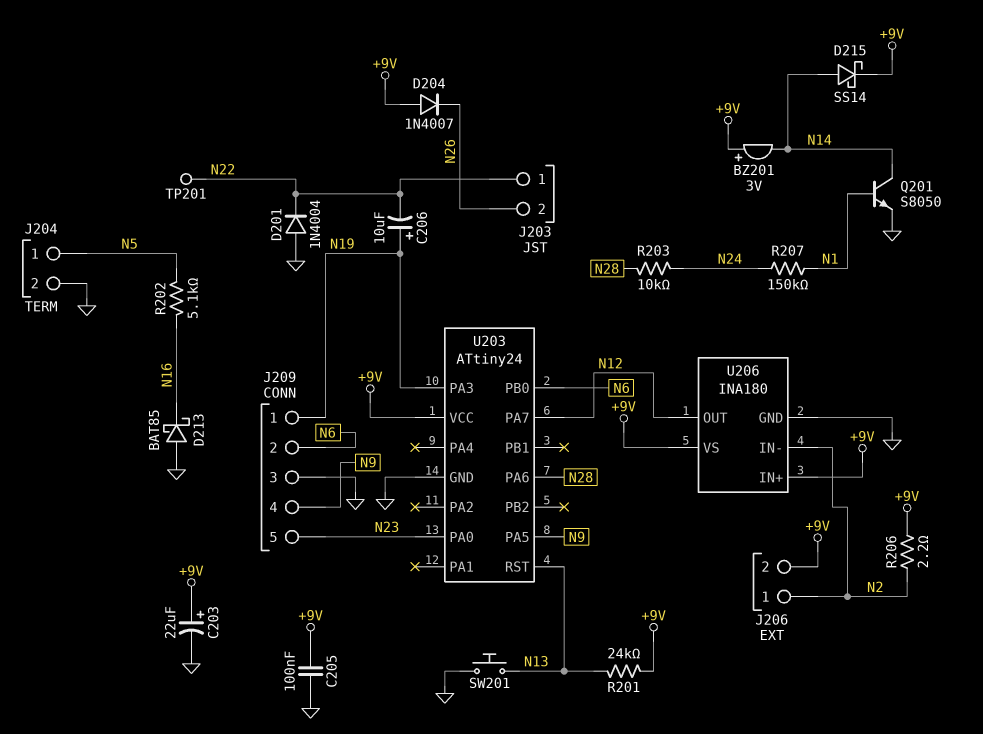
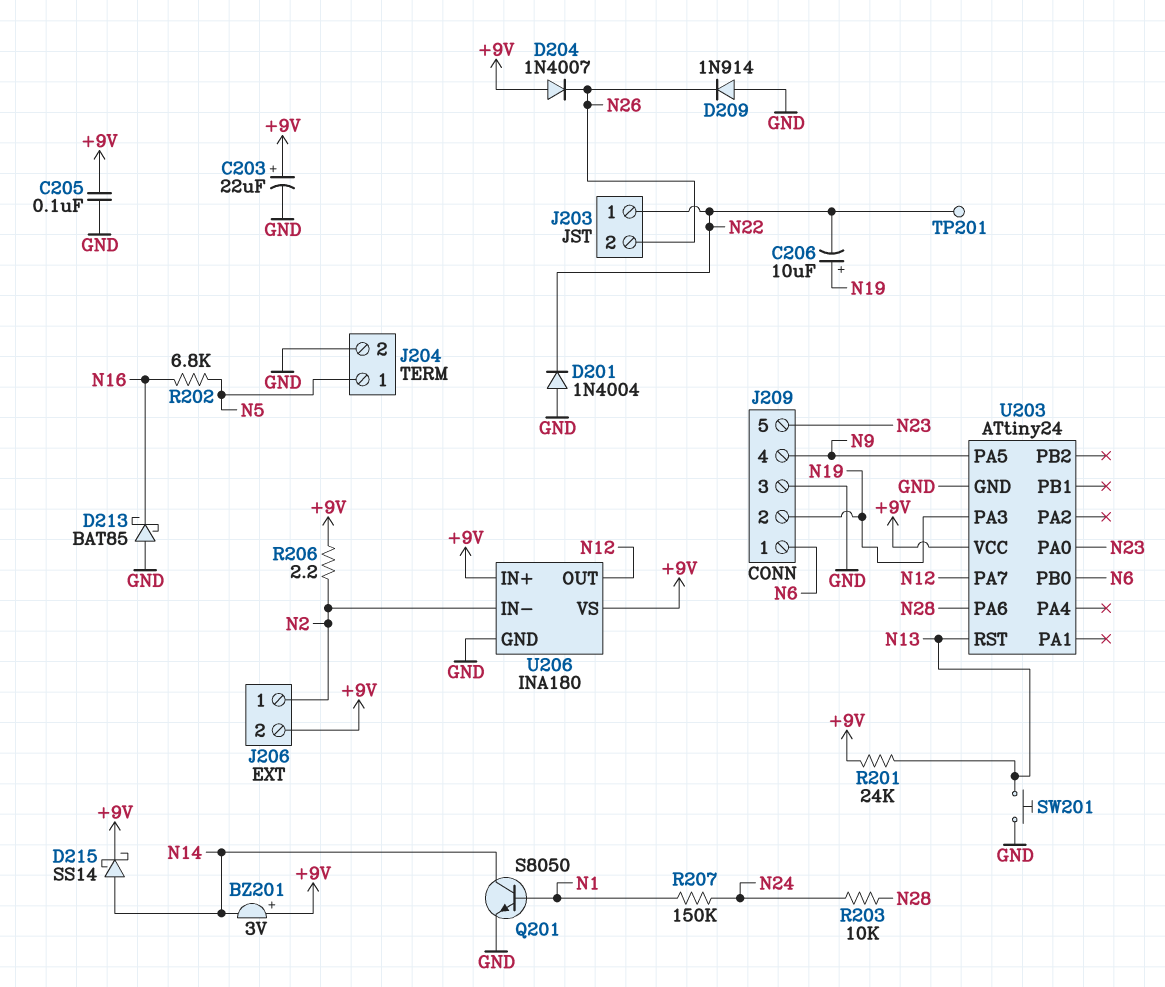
D209: none -> diode 1N914 (A GND, K N26)
J209 pin 1: N19 -> N6
J209 pin 2: N6 -> N19
R202: 5.1k (N5, N16) -> 6.8k (N5, N16)

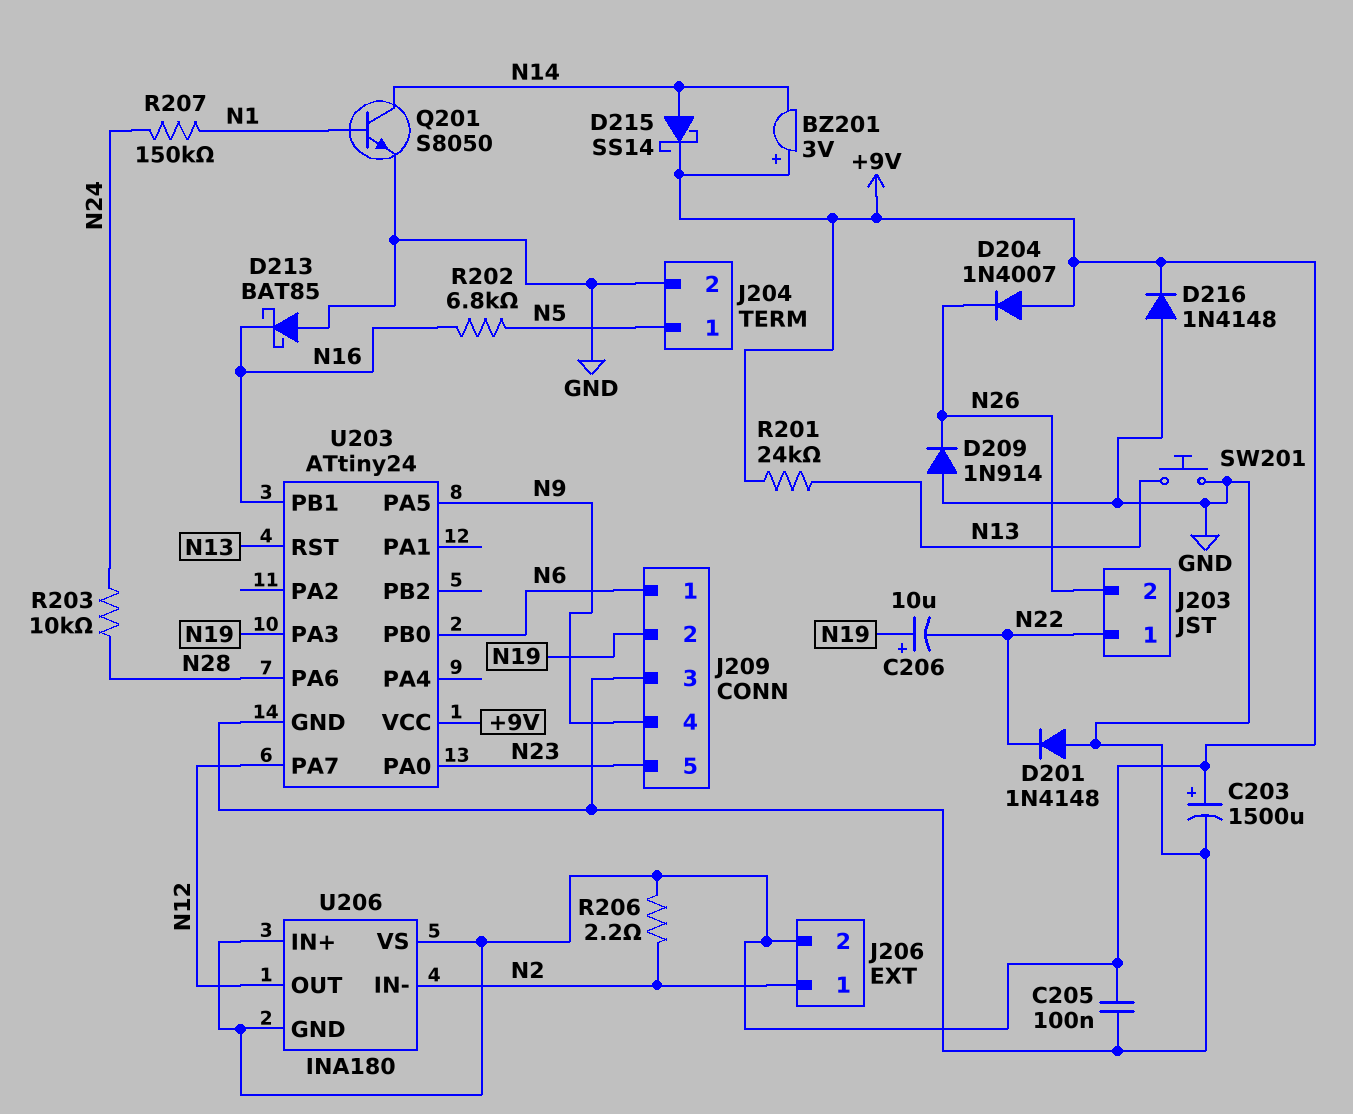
C203: 22uF (plus +9V, minus GND) -> 1500uF (plus +9V, minus GND)
D201: diode 1N4004 (A GND, K N22) -> diode 1N4148 (A GND, K N22)
D216: none -> diode 1N4148 (A GND, K +9V)
TP201: test point (N22) -> none
U203 pin PB1: none -> N16
U206 pin GND: GND -> +9V

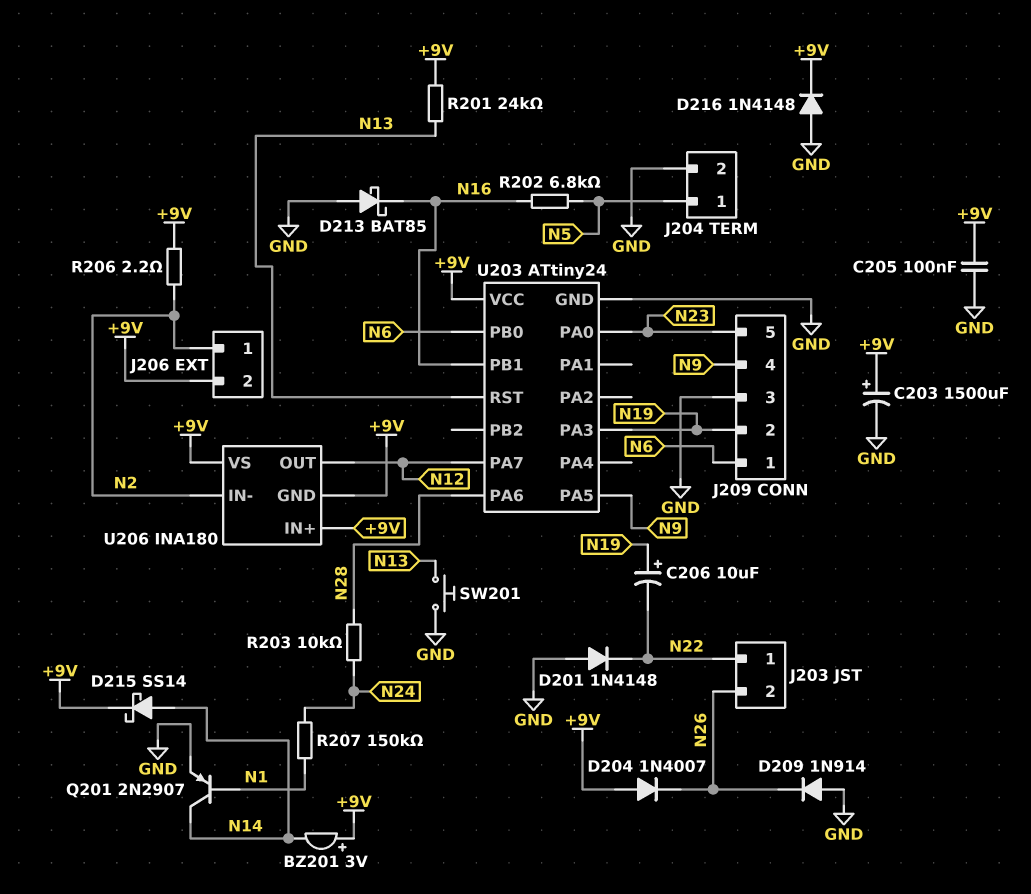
Q201: NPN S8050 (B N1, C N14, E GND) -> PNP 2N2907 (B N1, C N14, E GND)

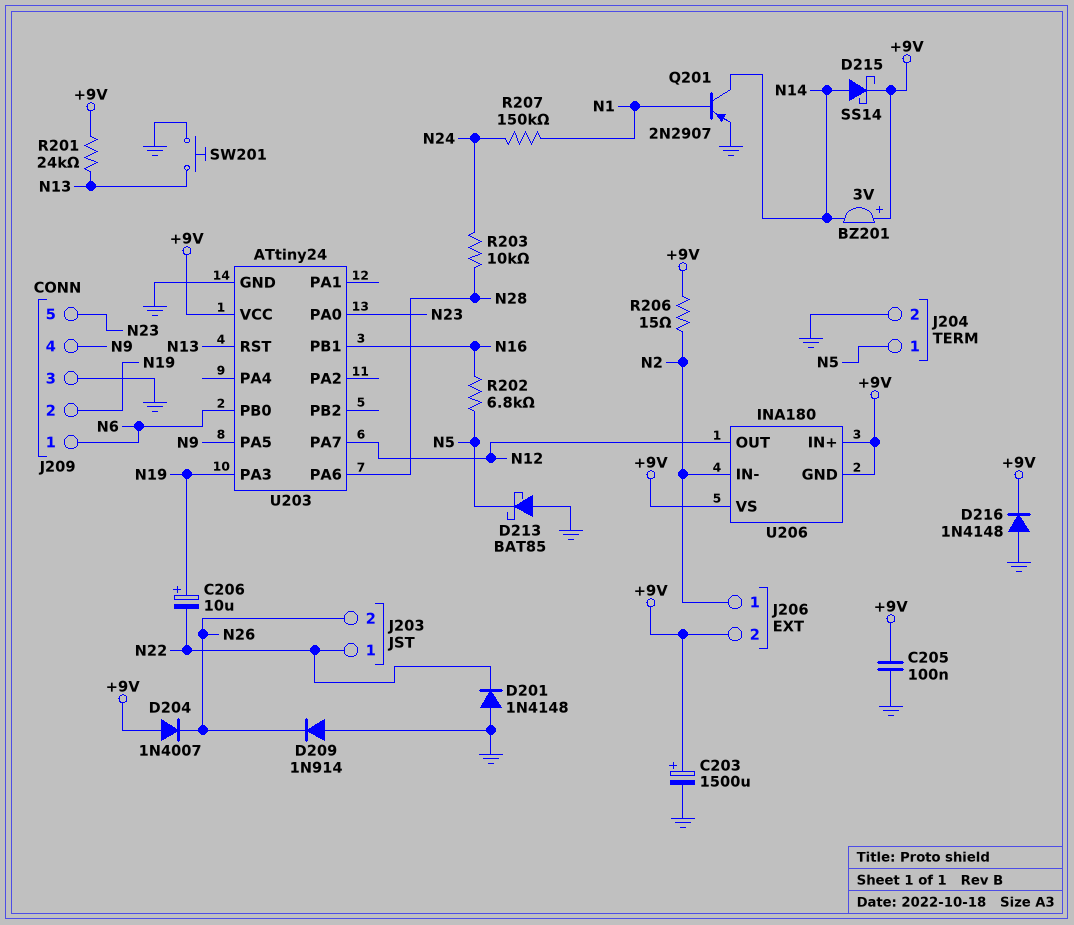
D213: schottky BAT85 (A GND, K N16) -> schottky BAT85 (A GND, K N5)
R206: 2.2 (+9V, N2) -> 15 (+9V, N2)

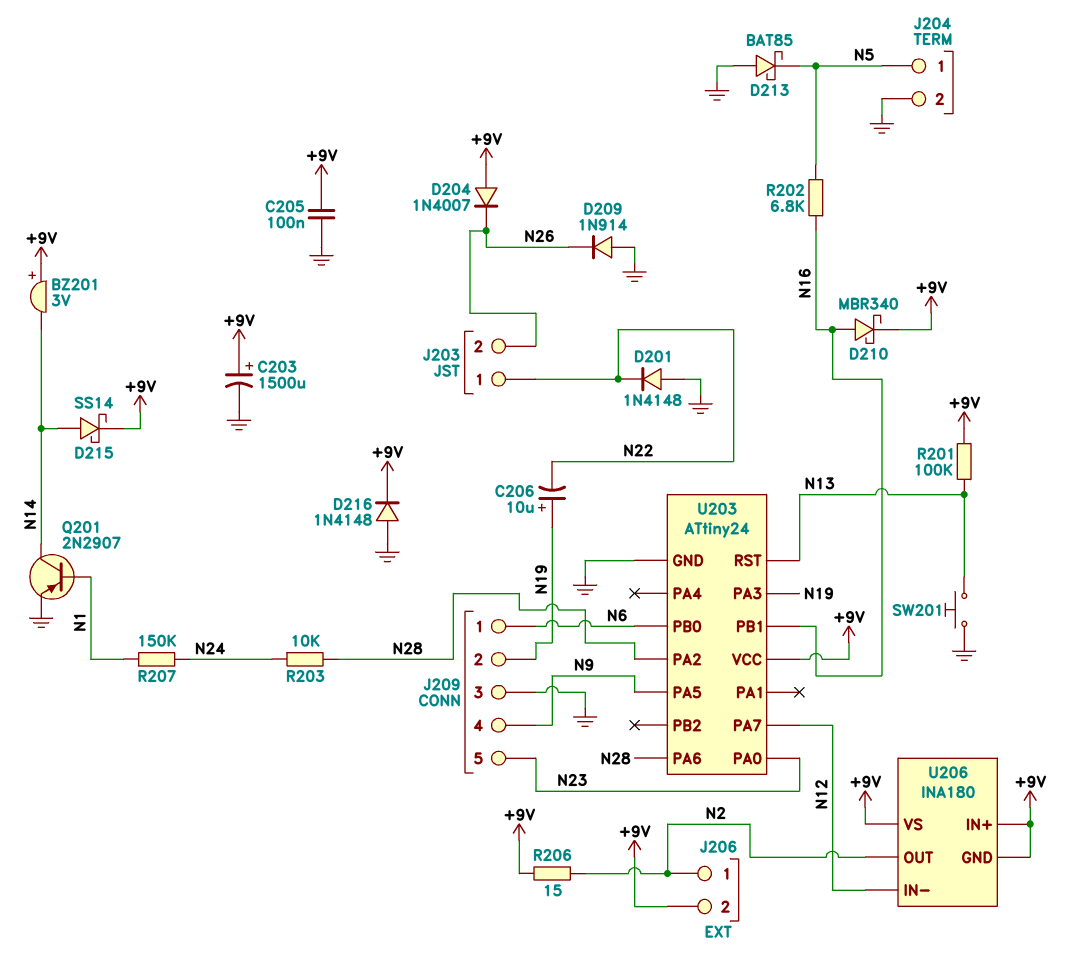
D210: none -> schottky MBR340 (A N16, K +9V)
R201: 24k (+9V, N13) -> 100k (+9V, N13)
U203 pin PA2: none -> N28
U206 pin IN-: N2 -> N12
U206 pin OUT: N12 -> N2

